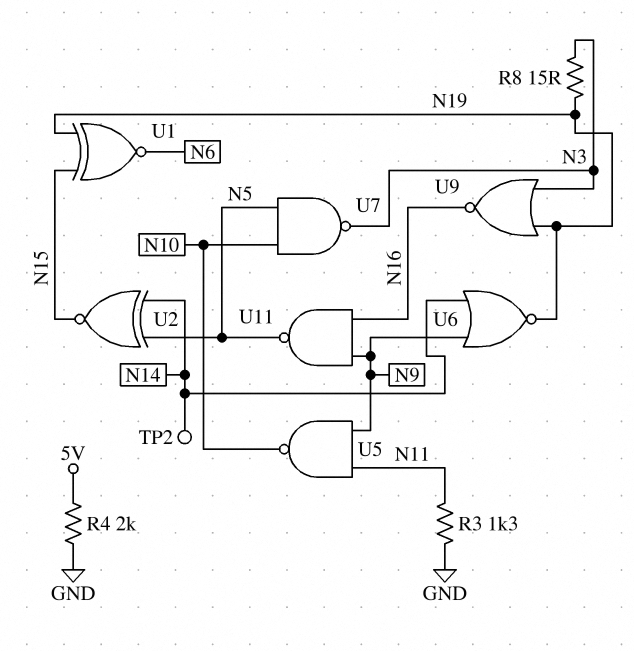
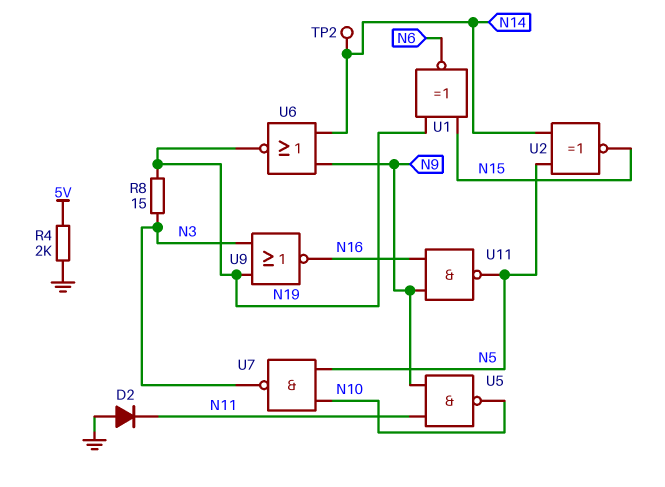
D2: none -> diode (A GND, K N11)
R3: 1.3k (GND, N11) -> none

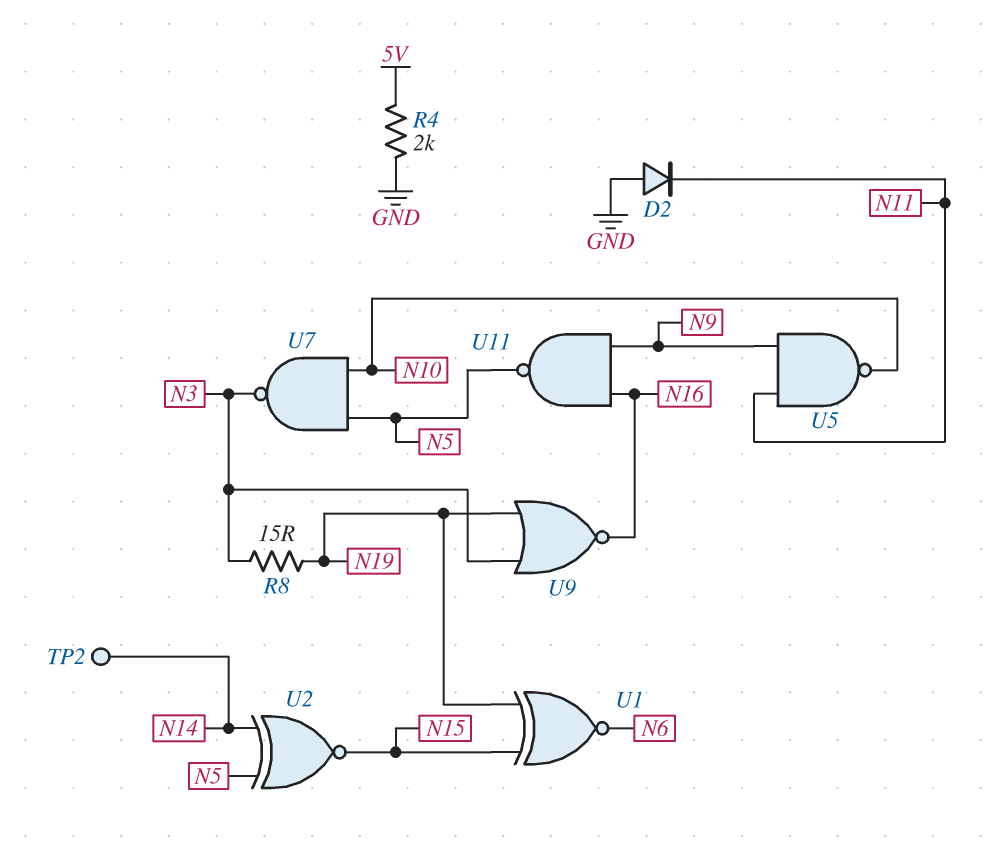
U6: NOR (in N9, in N14, out N19) -> none

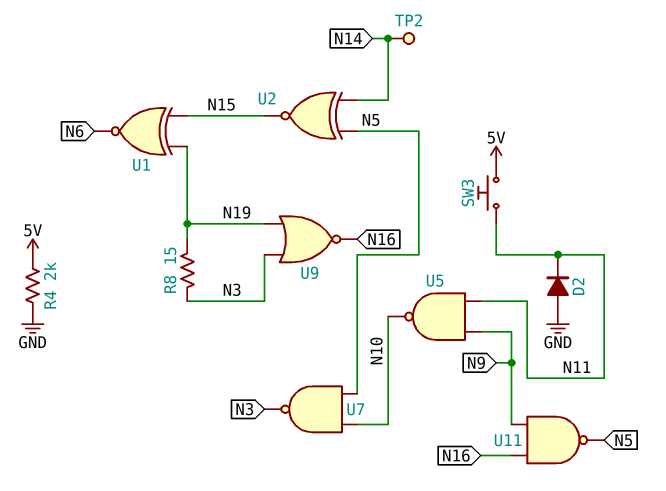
SW3: none -> button (5V, N11)

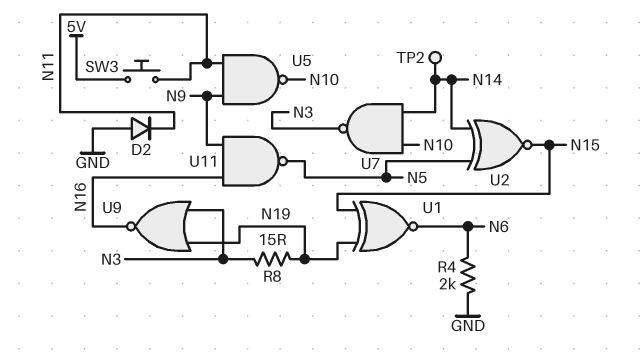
R4: 2k (5V, GND) -> 2k (GND, N6)
U7: NAND (in N5, in N10, out N3) -> NAND (in N10, in N14, out N3)

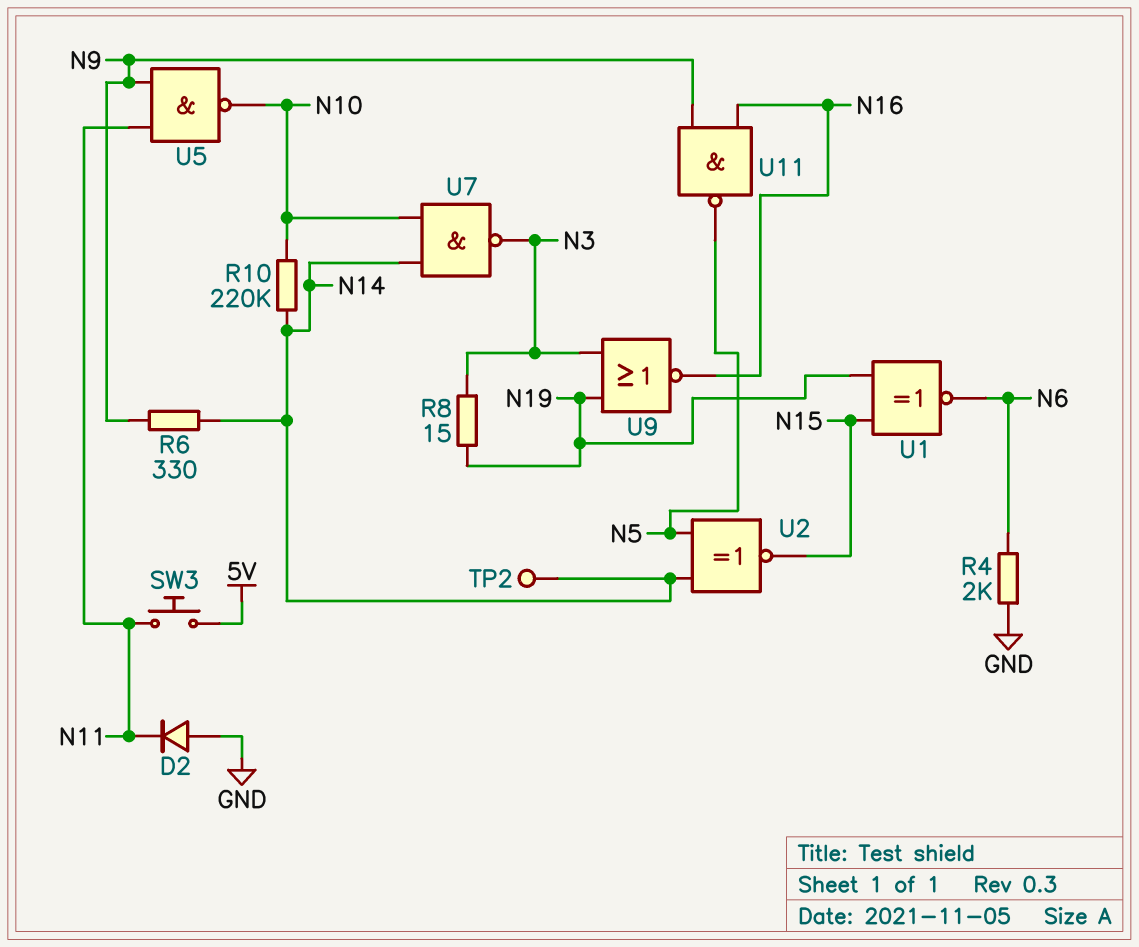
R6: none -> 330 (N9, N14)
R10: none -> 220k (N10, N14)

